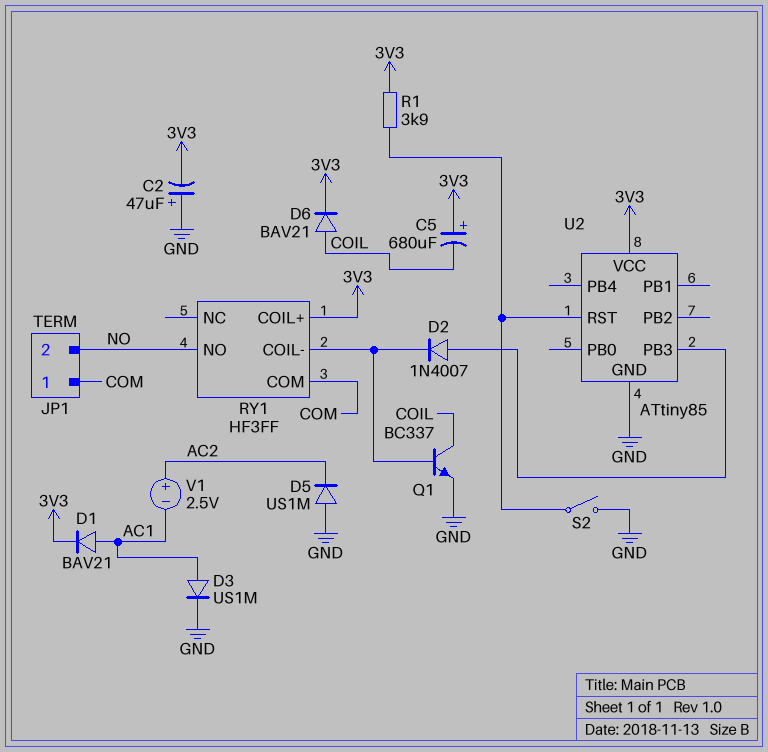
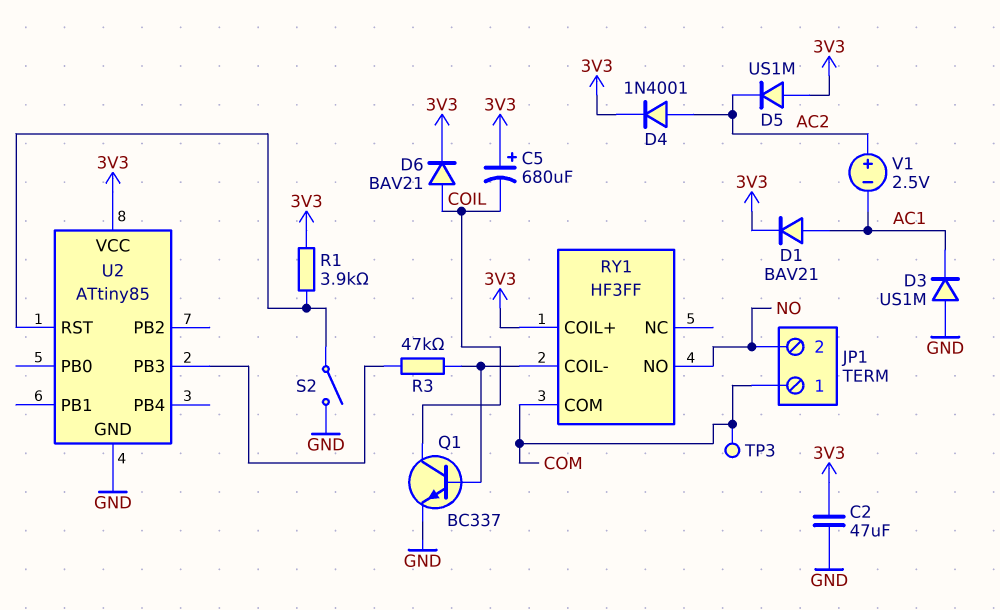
C2: 47uF (plus GND, minus 3V3) -> 47uF (3V3, GND)
D2: diode 1N4007 (A U2/PB3, K RY1/COIL-) -> none
D3: diode US1M (A AC1, K GND) -> diode US1M (A GND, K AC1)
D4: none -> diode 1N4001 (A AC2, K 3V3)
D5: diode US1M (A GND, K AC2) -> diode US1M (A 3V3, K AC2)
R3: none -> 47k (RY1/COIL-, U2/PB3)
TP3: none -> test point (COM)

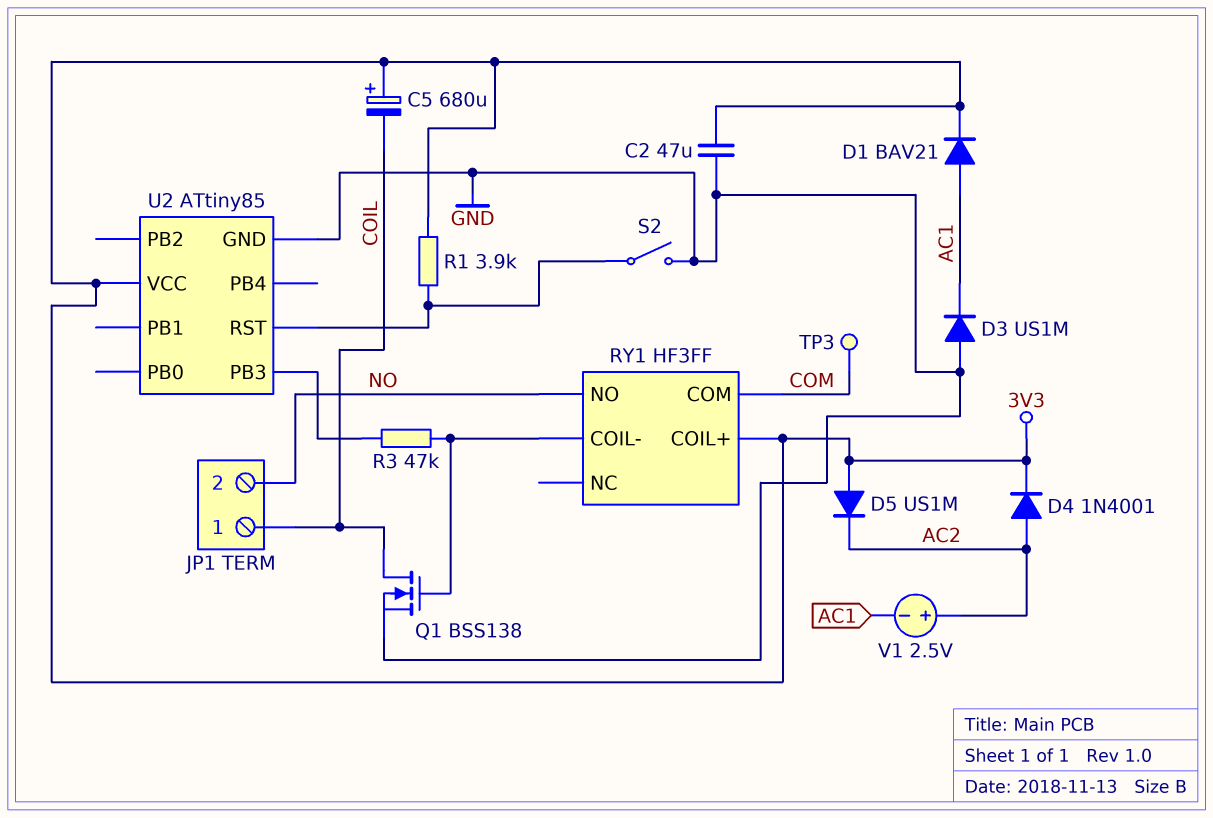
D6: diode BAV21 (A COIL, K 3V3) -> none
JP1 pin 1: COM -> COIL
Q1: NPN BC337 (B RY1/COIL-, C COIL, E GND) -> NMOS BSS138 (G RY1/COIL-, D COIL, S GND)

